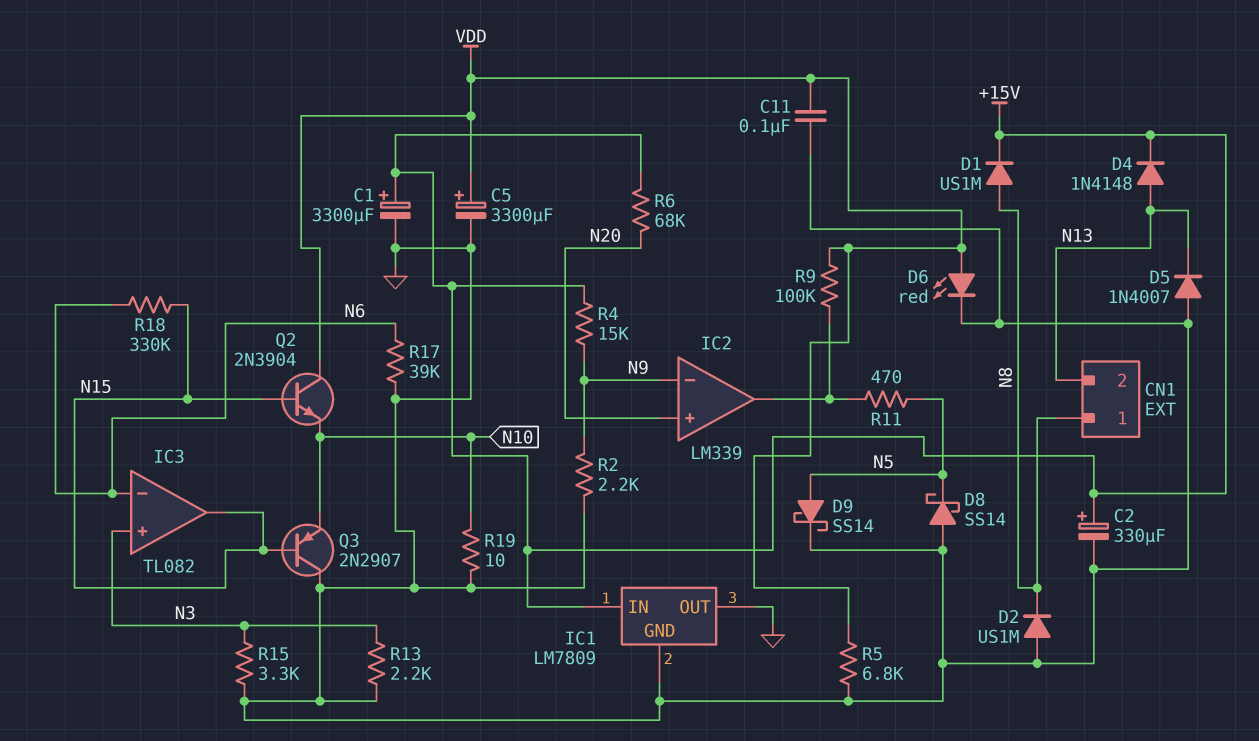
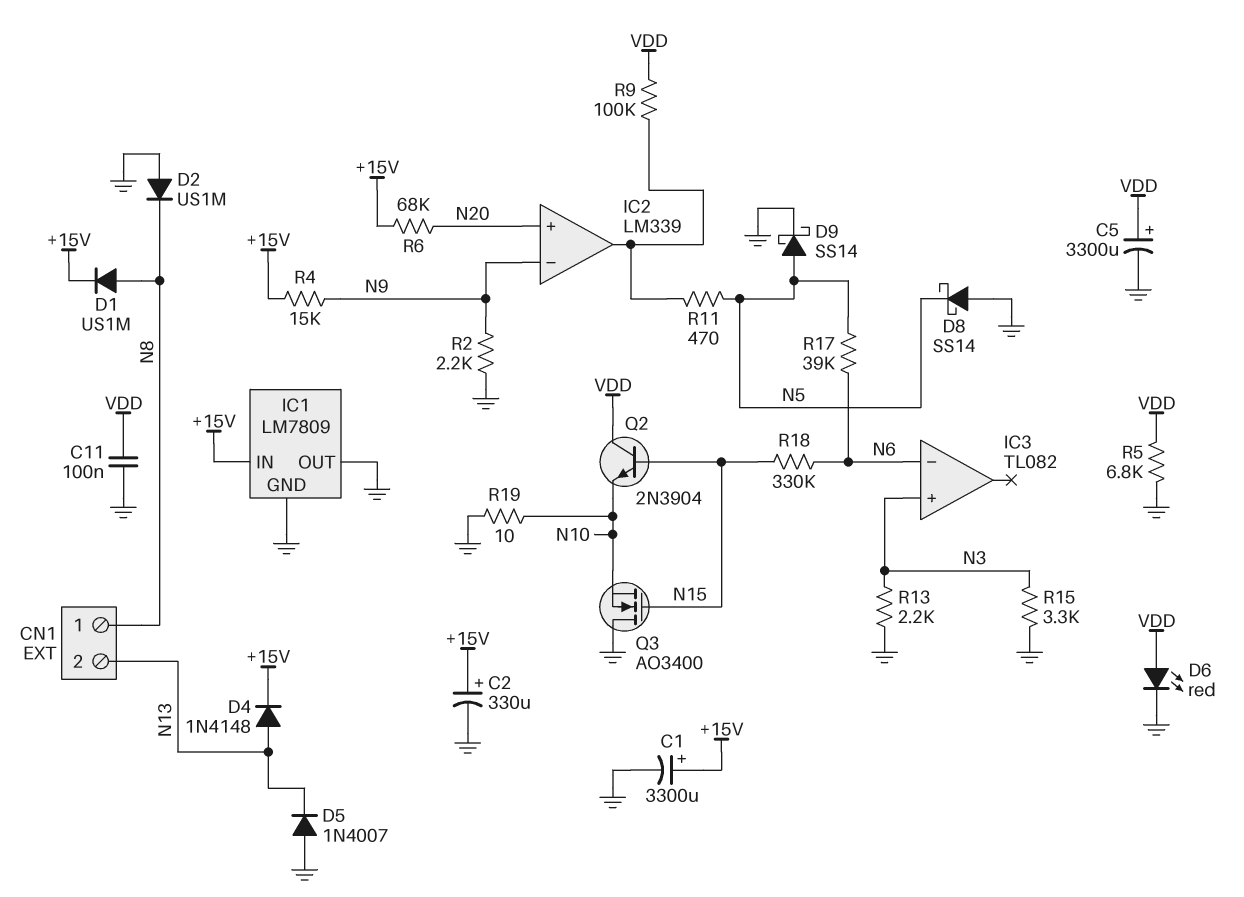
IC3 pin out: N15 -> none
Q3: PNP 2N2907 (B N15, C GND, E N10) -> NMOS AO3400 (G N15, D GND, S N10)
R17: 39k (GND, N6) -> 39k (N5, N6)

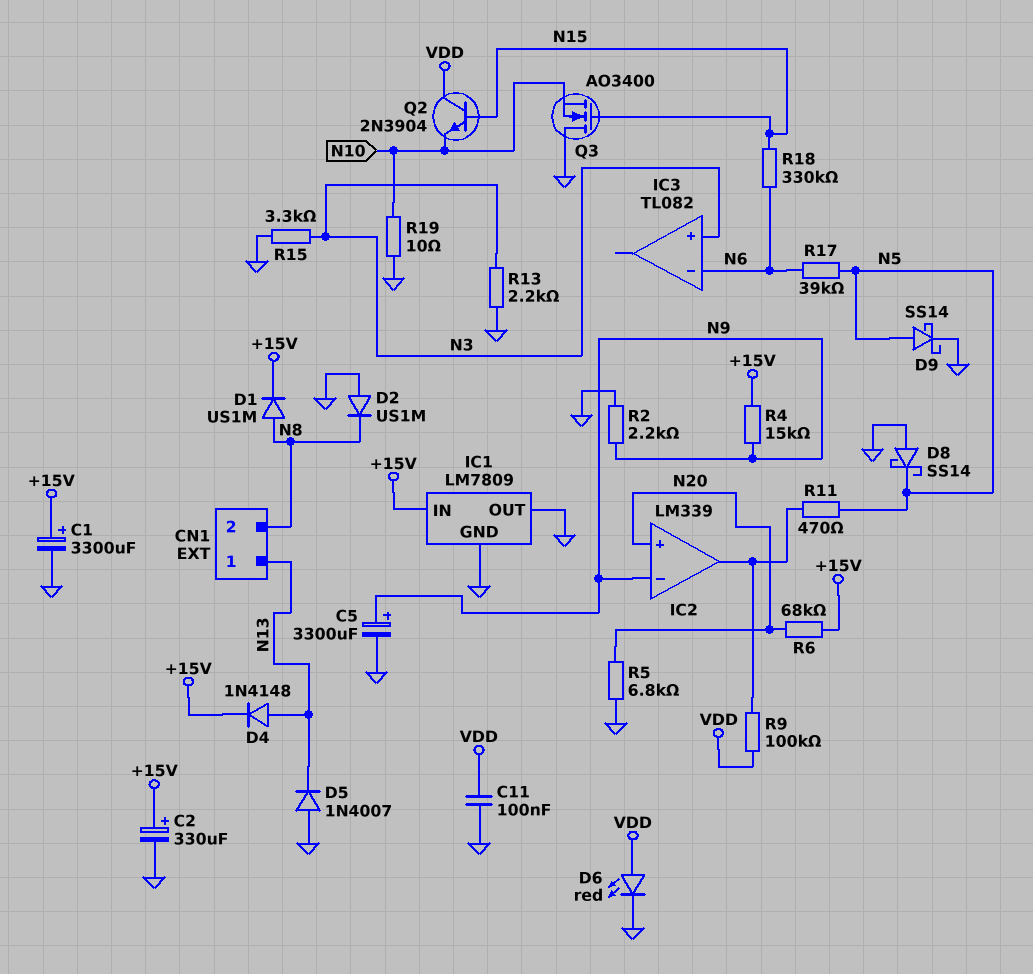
C5: 3300uF (plus VDD, minus GND) -> 3300uF (plus N9, minus GND)
CN1 pin 1: N8 -> N13
CN1 pin 2: N13 -> N8
R5: 6.8k (GND, VDD) -> 6.8k (GND, N20)

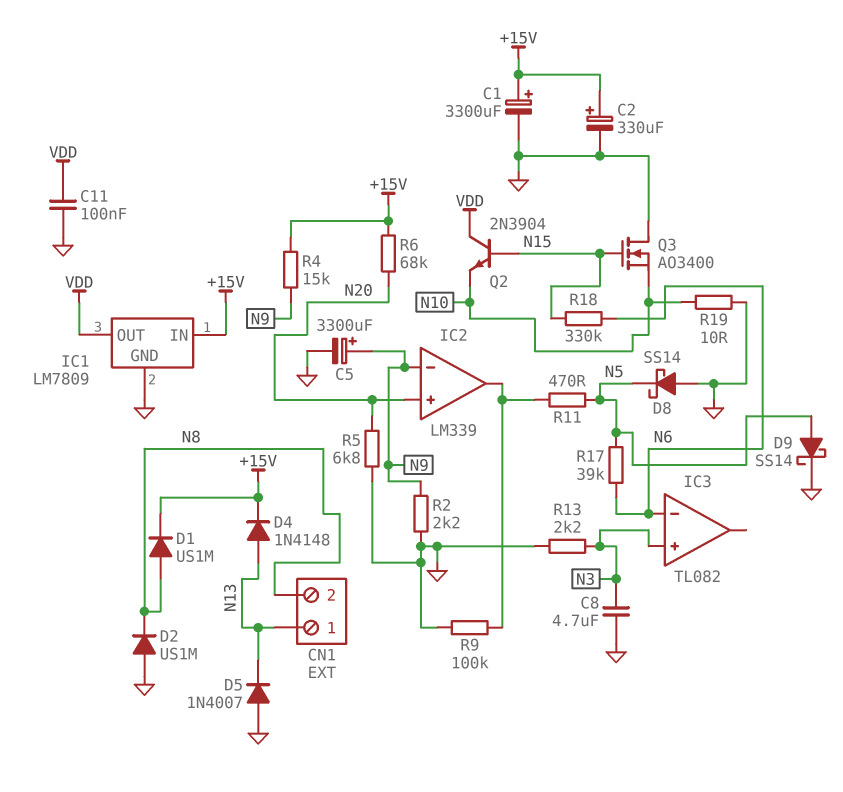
C8: none -> 4.7uF (GND, N3)
D6: LED red (A VDD, K GND) -> none
IC1 pin OUT: GND -> VDD
R9: 100k (IC2/out, VDD) -> 100k (GND, IC2/out)
R15: 3.3k (GND, N3) -> none

